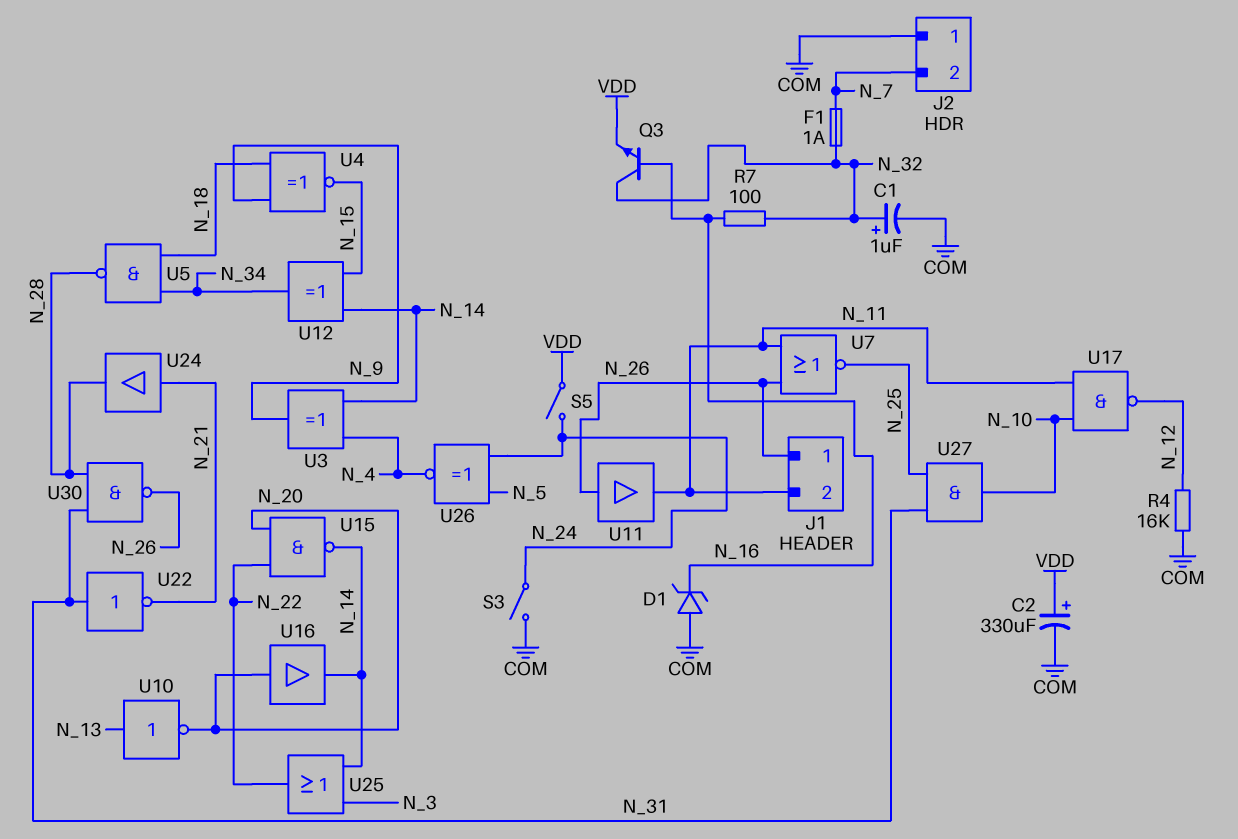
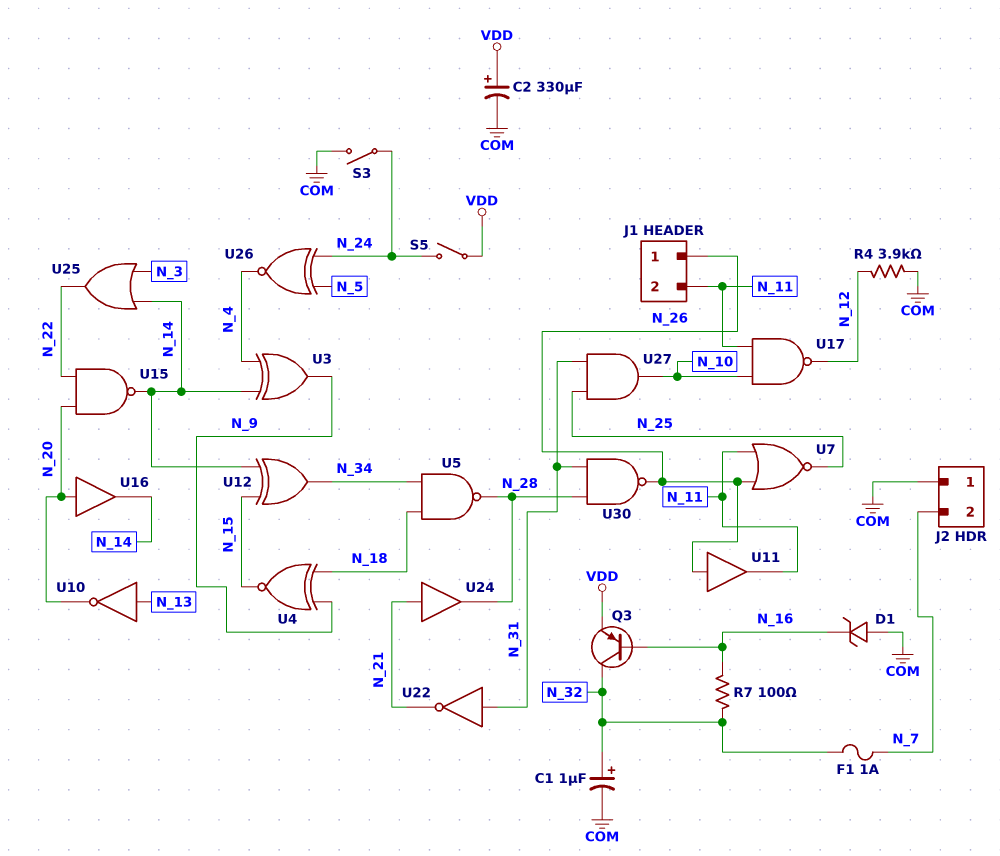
Q3: NPN (B N_16, C N_32, E VDD) -> PNP (B N_16, C N_32, E VDD)
R4: 16k (COM, N_12) -> 3.9k (COM, N_12)

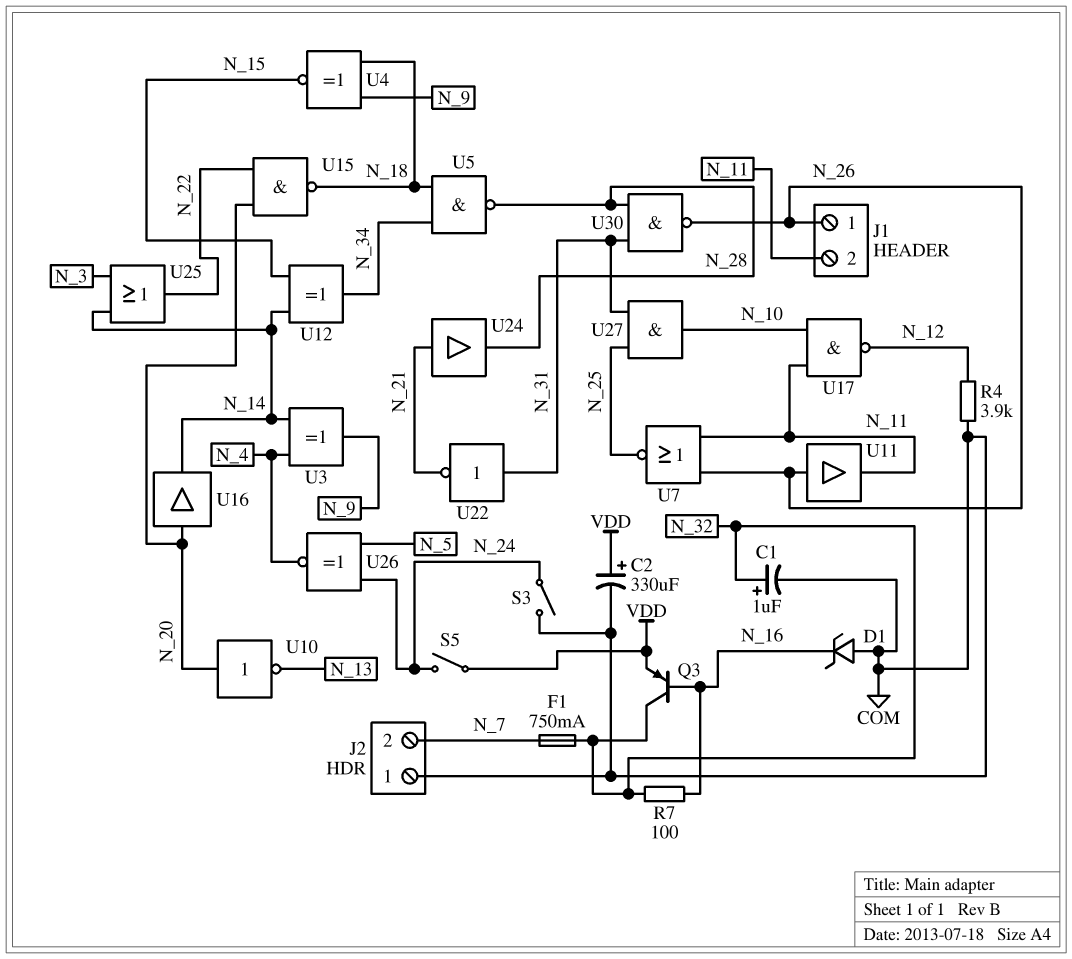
F1: 1A (N_7, N_32) -> 750mA (N_7, N_32)
U10: NOT (in N_13, out N_20) -> NOT (in N_20, out N_13)
U15: NAND (in N_20, in N_22, out N_14) -> NAND (in N_20, in N_22, out N_18)

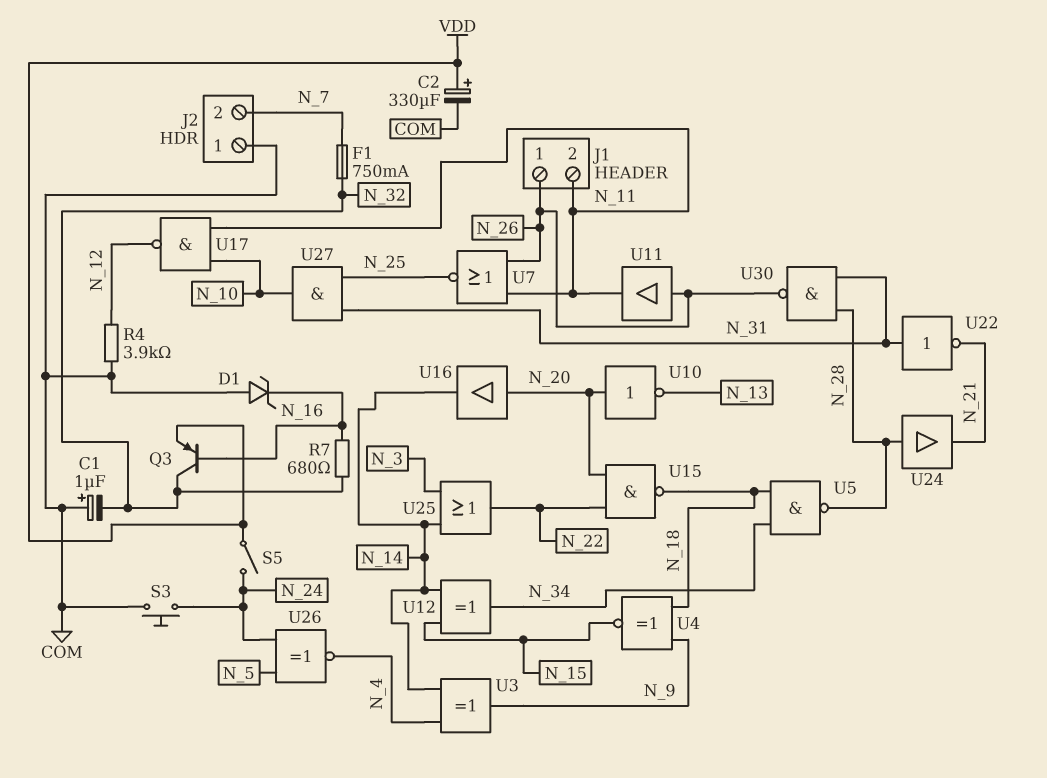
C1: 1uF (plus N_32, minus COM) -> 1uF (plus COM, minus N_32)
R7: 100 (N_16, N_32) -> 680 (N_16, N_32)
S3: switch (COM, N_24) -> button (COM, N_24)
U24: buffer (in N_21, out N_28) -> buffer (in N_28, out N_21)

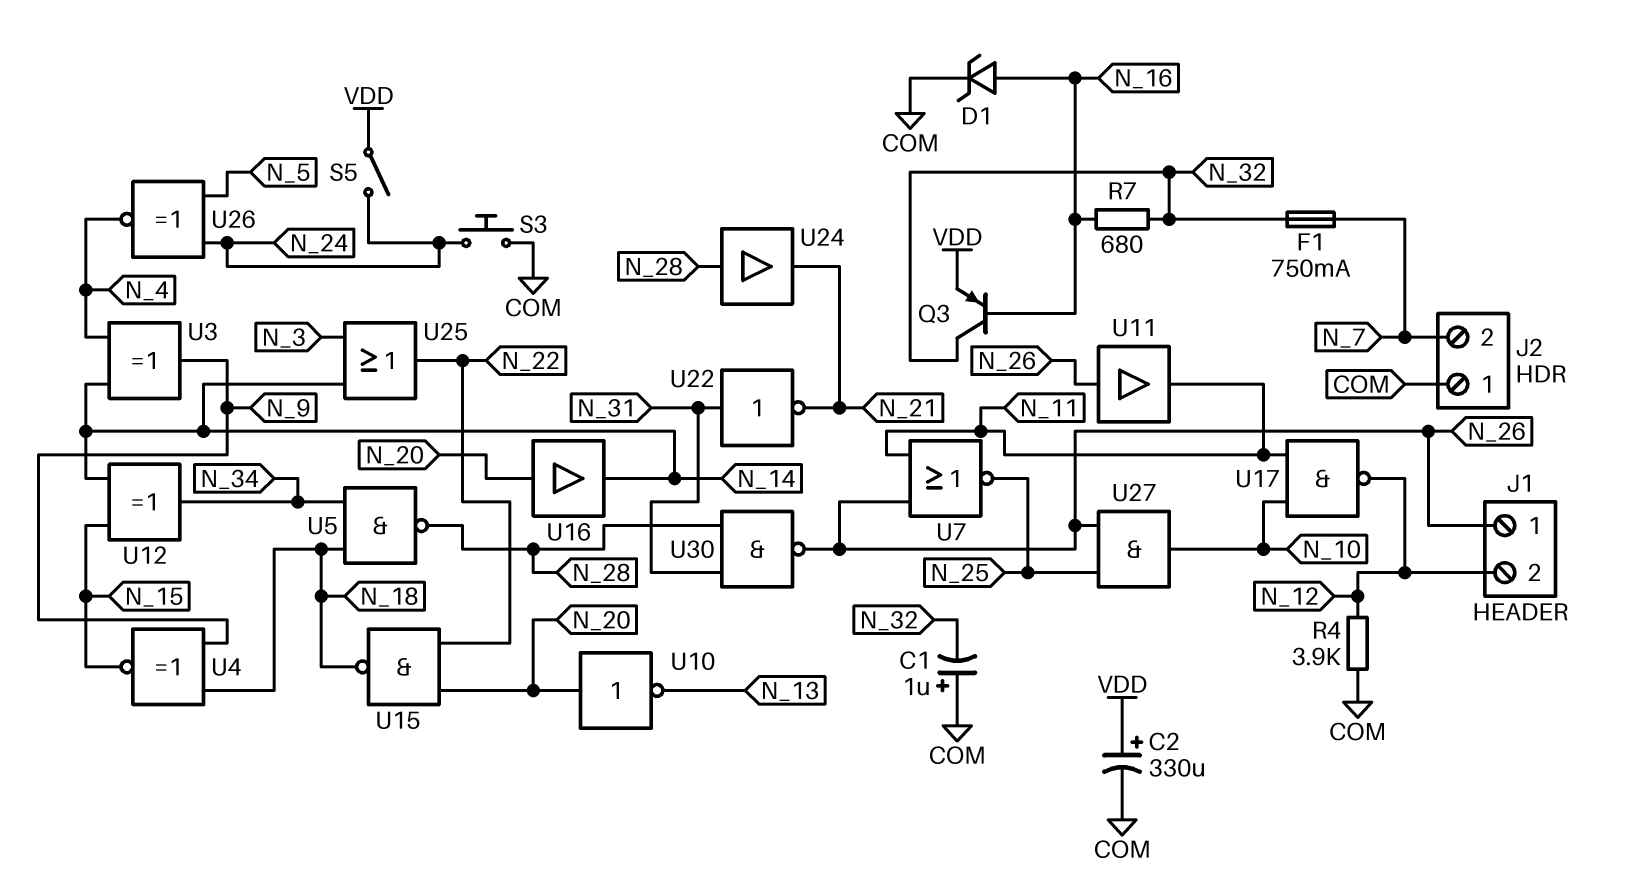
D1: zener (A COM, K N_16) -> zener (A N_16, K COM)
J1 pin 2: N_11 -> N_12
U27: AND (in N_25, in N_31, out N_10) -> AND (in N_25, in N_26, out N_10)

